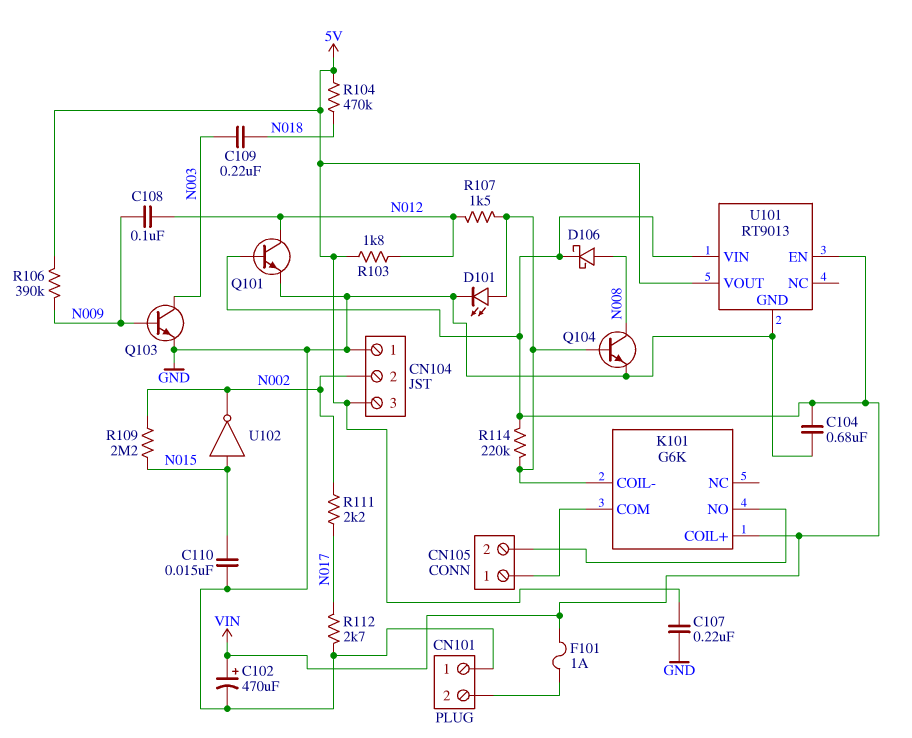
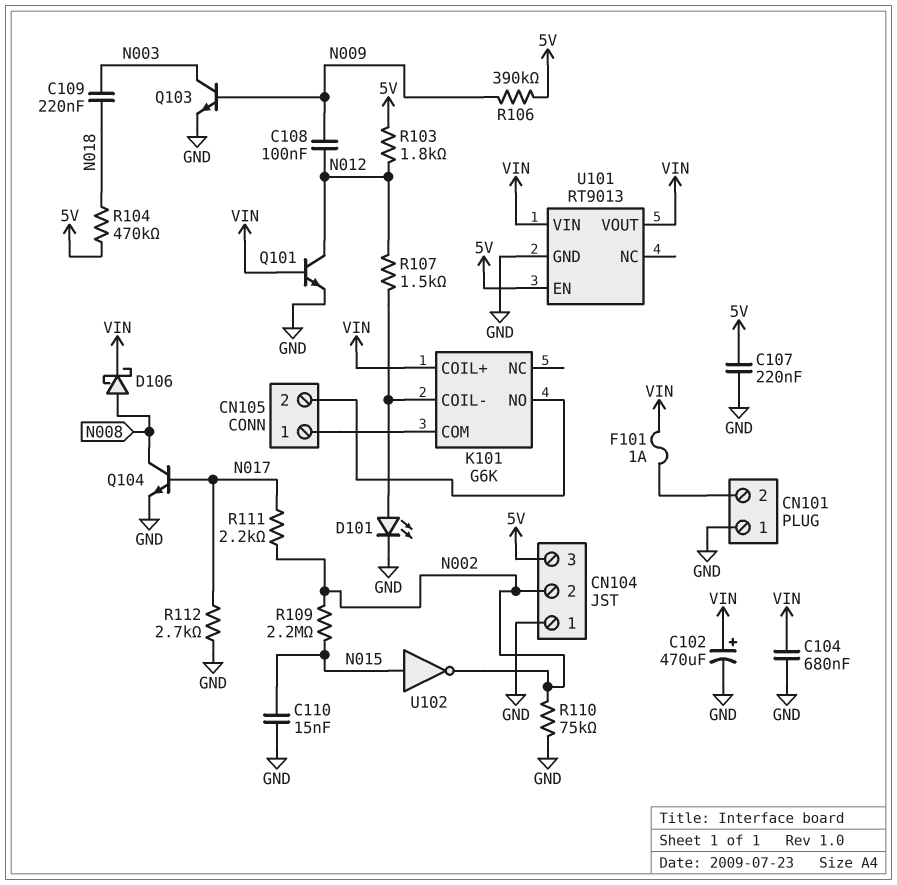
Q104: NPN (B K101/COIL-, C N008, E GND) -> NPN (B N017, C N008, E GND)
R110: none -> 75k (GND, N002)
R114: 220k (K101/COIL-, VIN) -> none
U101 pin EN: VIN -> 5V
U101 pin VOUT: 5V -> VIN

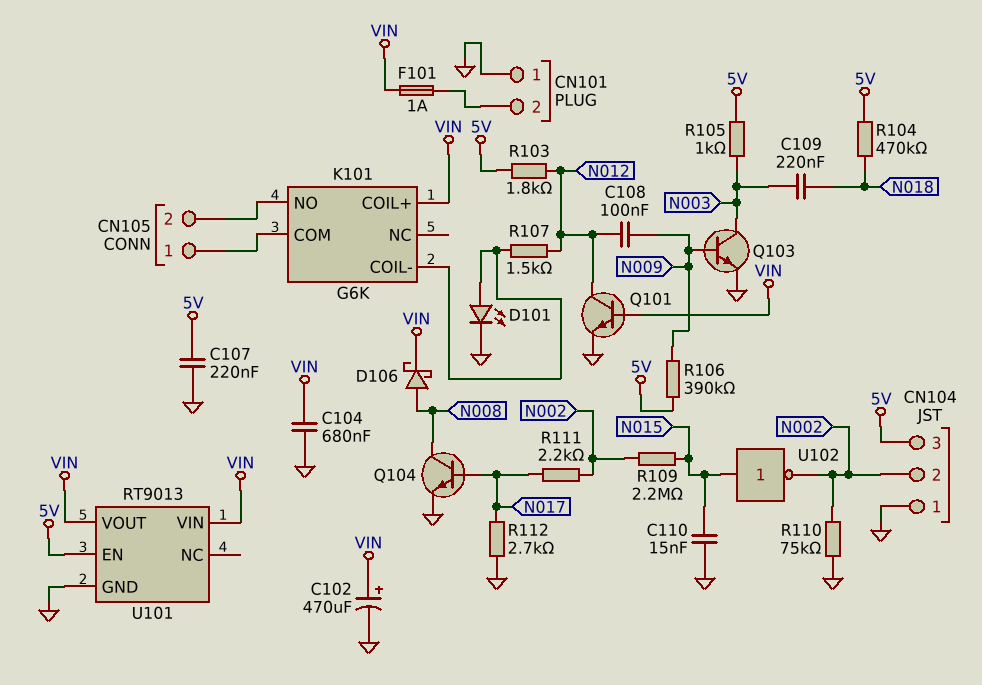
R105: none -> 1k (5V, N003)

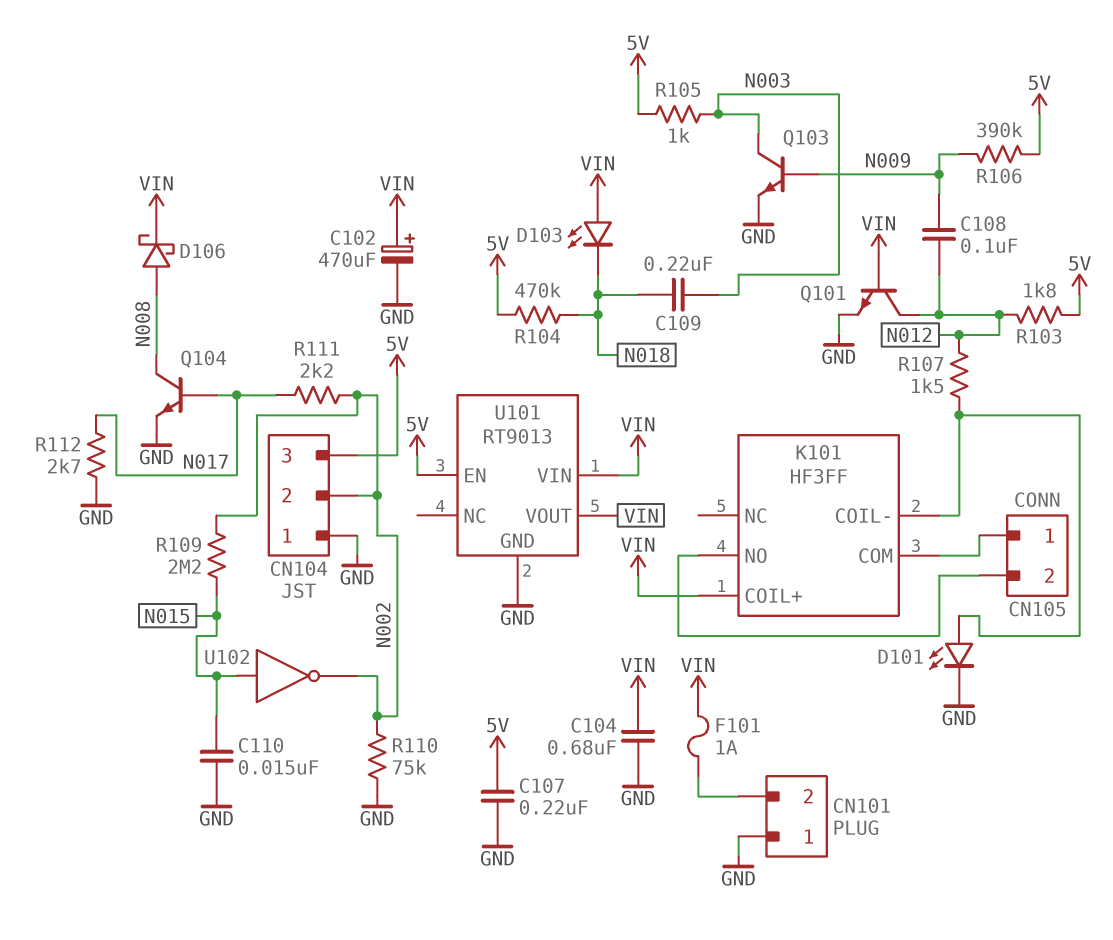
D103: none -> LED (A VIN, K N018)
K101: G6K -> HF3FF

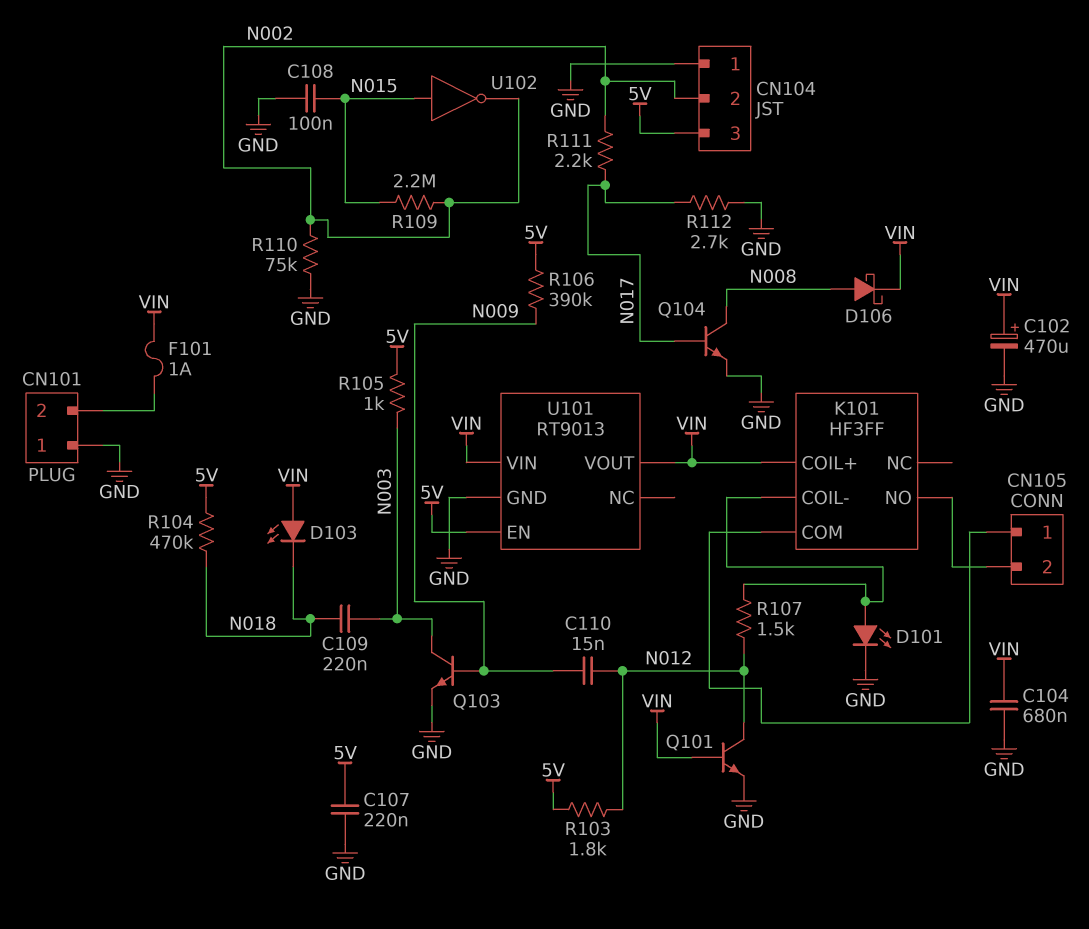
C108: 100nF (N009, N012) -> 100nF (GND, N015)
C110: 15nF (GND, N015) -> 15nF (N009, N012)

